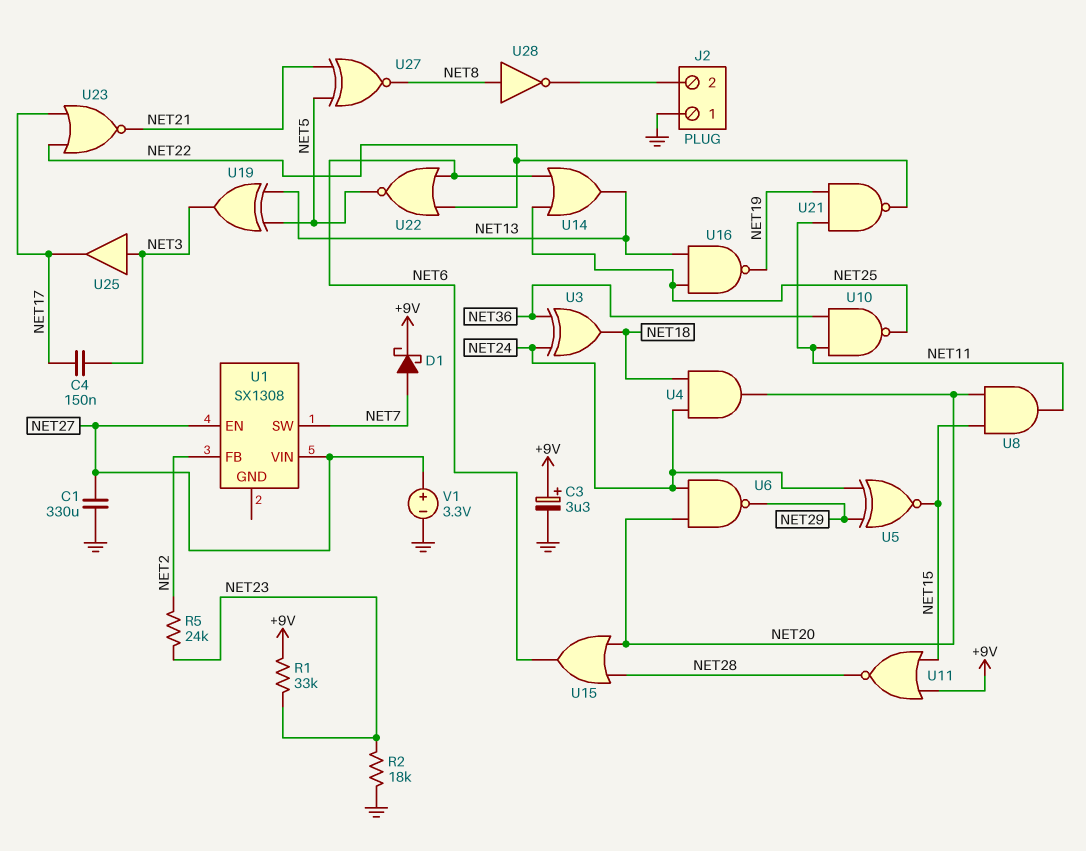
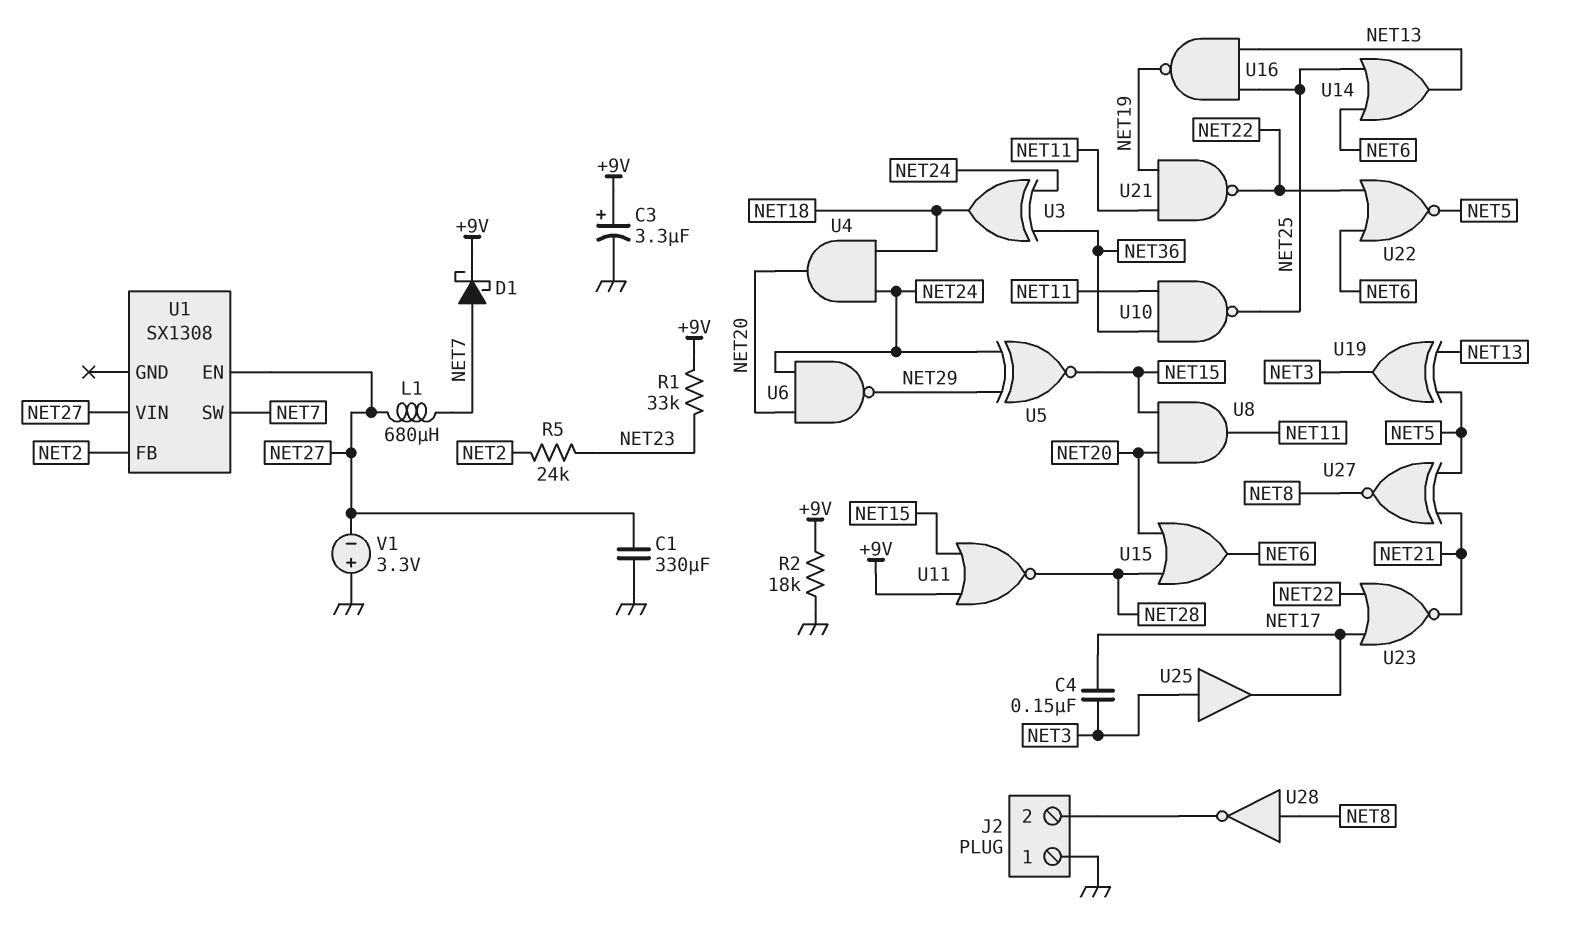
L1: none -> 680uH (NET7, NET27)
R2: 18k (GND, NET23) -> 18k (+9V, GND)
V1: 3.3V (plus NET27, minus GND) -> 3.3V (plus GND, minus NET27)

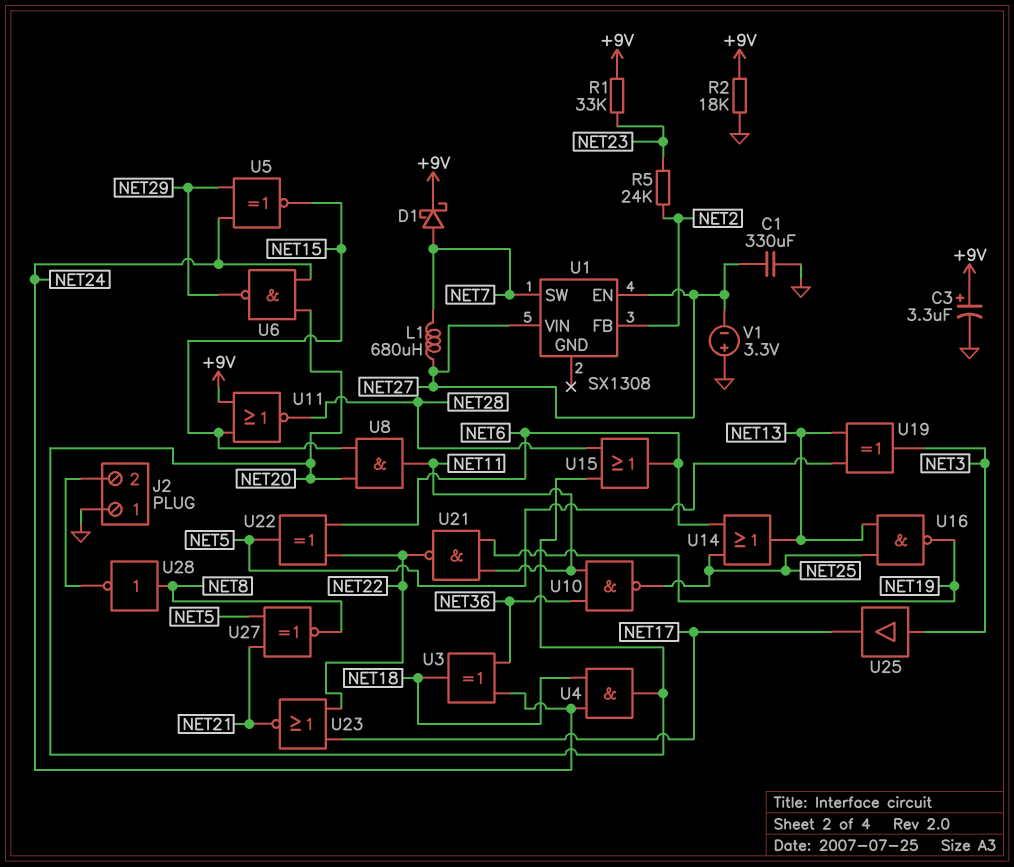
C4: 150nF (NET3, NET17) -> none
U22: NOR (in NET6, in NET22, out NET5) -> XOR (in NET6, in NET22, out NET5)

